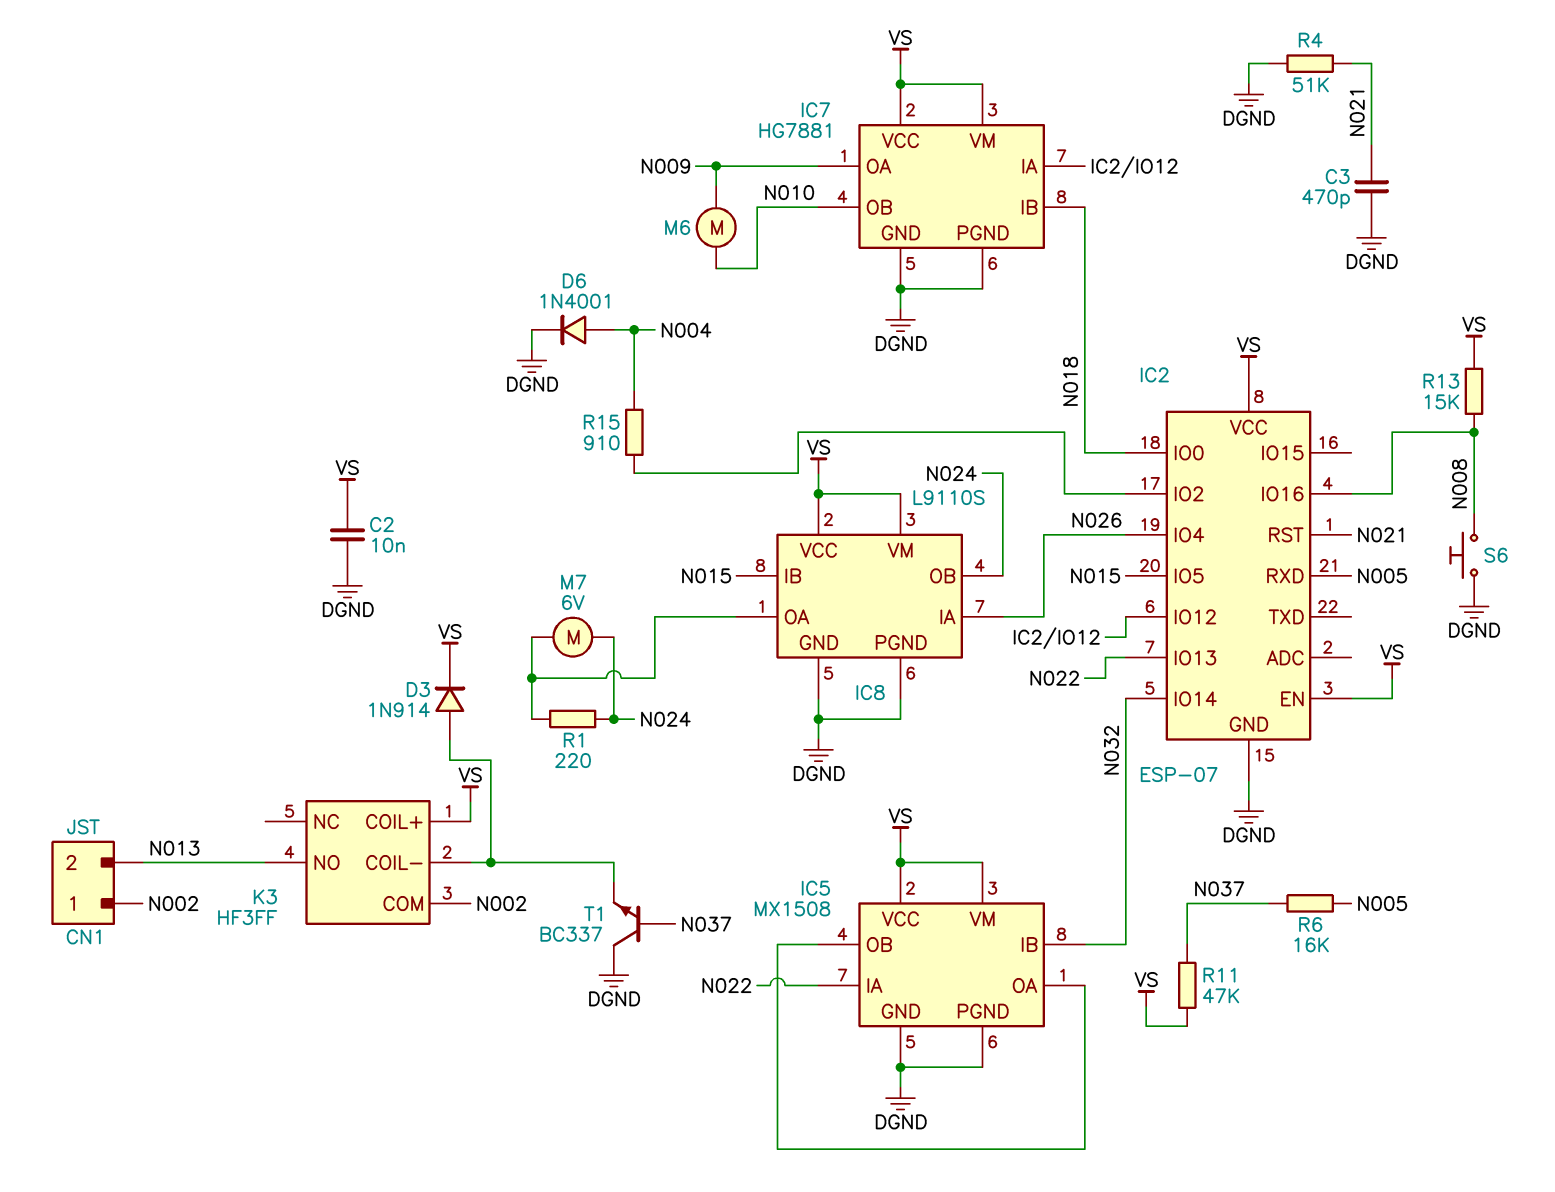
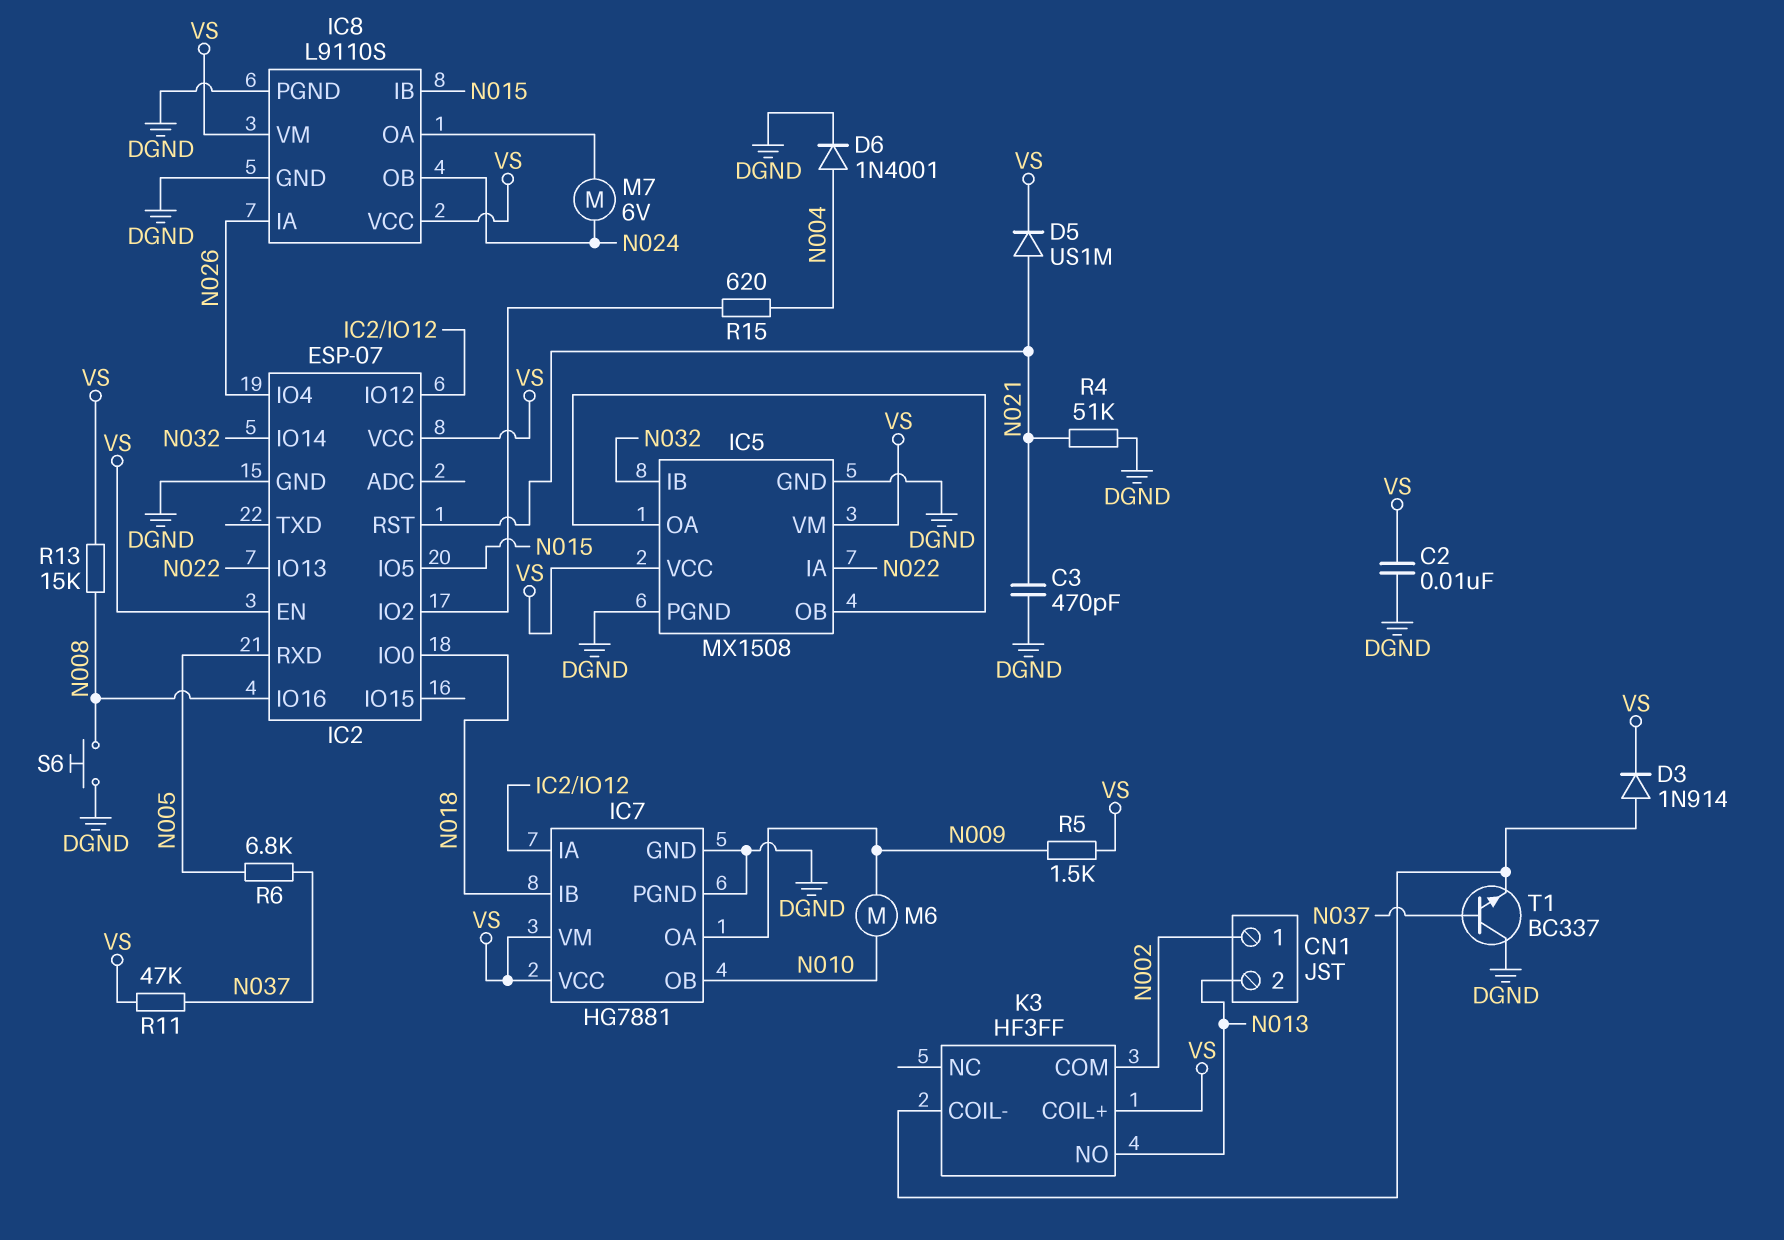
D5: none -> diode US1M (A N021, K VS)
R1: 220 (IC8/OA, N024) -> none
R5: none -> 1.5k (N009, VS)
R6: 16k (N005, N037) -> 6.8k (N005, N037)
R15: 910 (IC2/IO2, N004) -> 620 (IC2/IO2, N004)

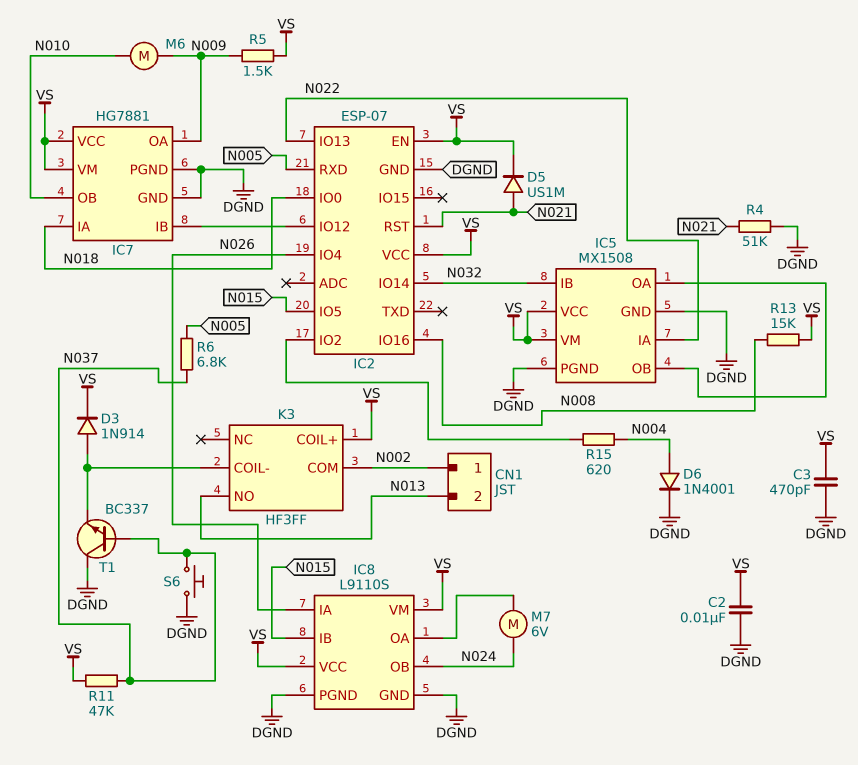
C3: 470pF (DGND, N021) -> 470pF (DGND, VS)
IC7 pin IA: IC2/IO12 -> N018
IC7 pin IB: N018 -> IC2/IO12
S6: button (DGND, N008) -> button (DGND, N037)

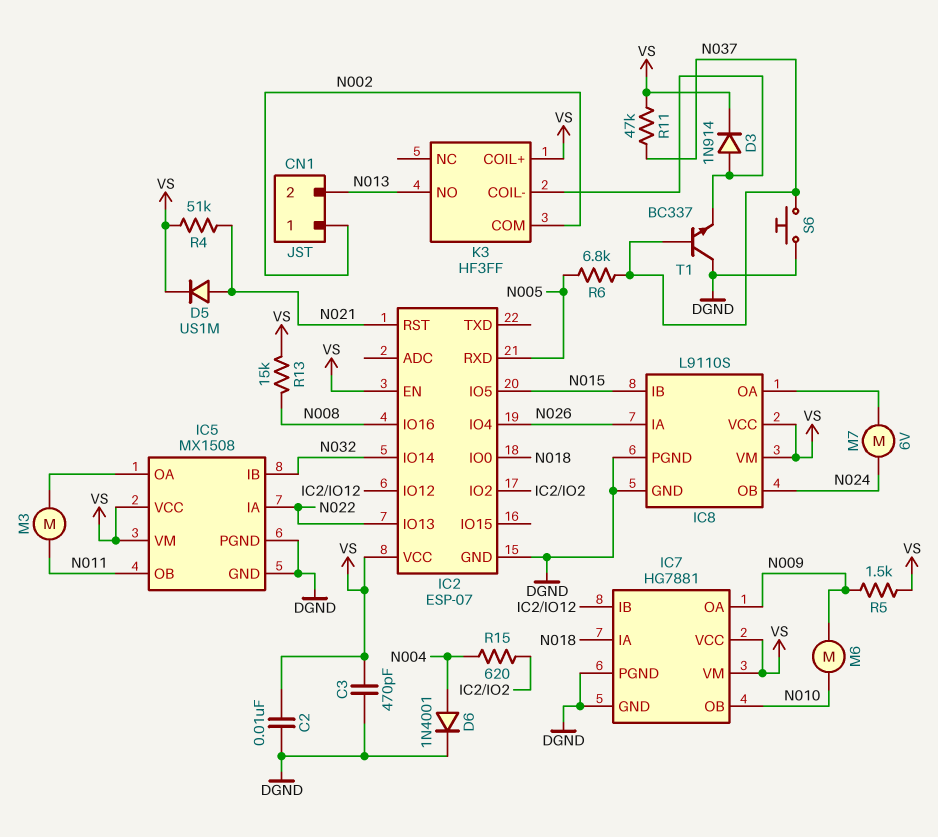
IC5 pin OB: IC5/OA -> N011
M3: none -> motor (IC5/OA, N011)
R4: 51k (DGND, N021) -> 51k (N021, VS)

